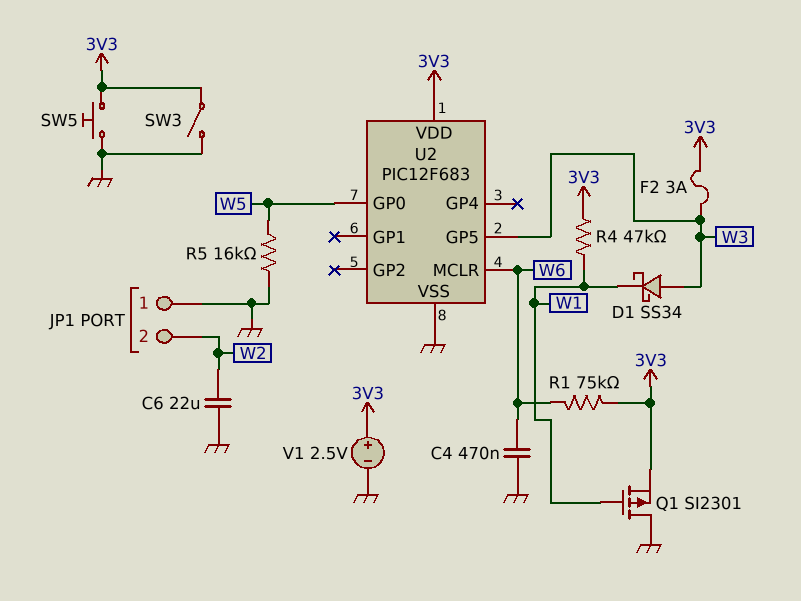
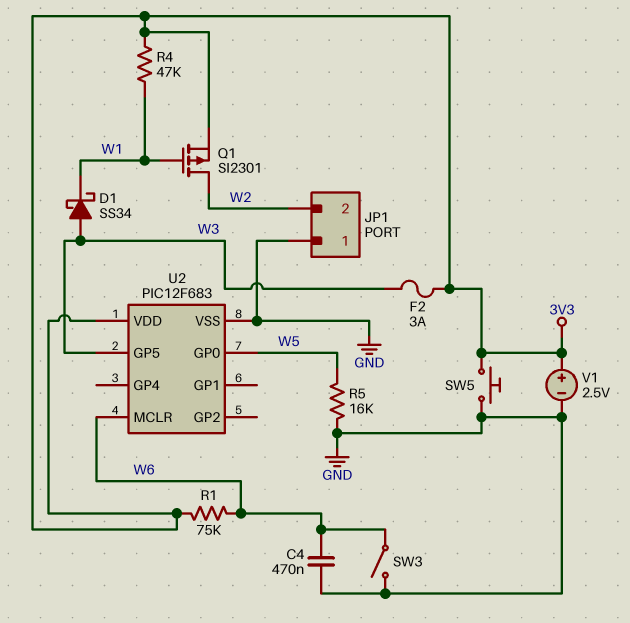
C6: 22uF (GND, W2) -> none
Q1: PMOS SI2301 (G W1, D GND, S 3V3) -> PMOS SI2301 (G W1, D W2, S 3V3)
SW3: switch (3V3, GND) -> switch (GND, W6)

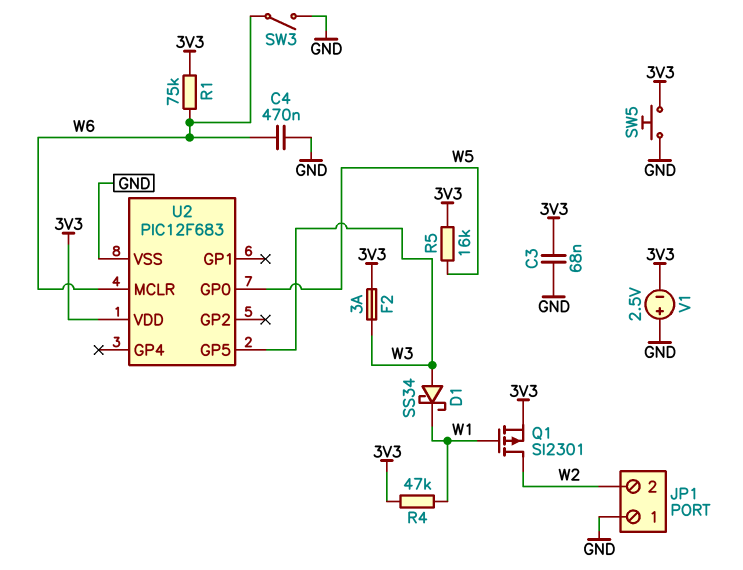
C3: none -> 68nF (3V3, GND)
R5: 16k (GND, W5) -> 16k (3V3, W5)
V1: 2.5V (plus 3V3, minus GND) -> 2.5V (plus GND, minus 3V3)

